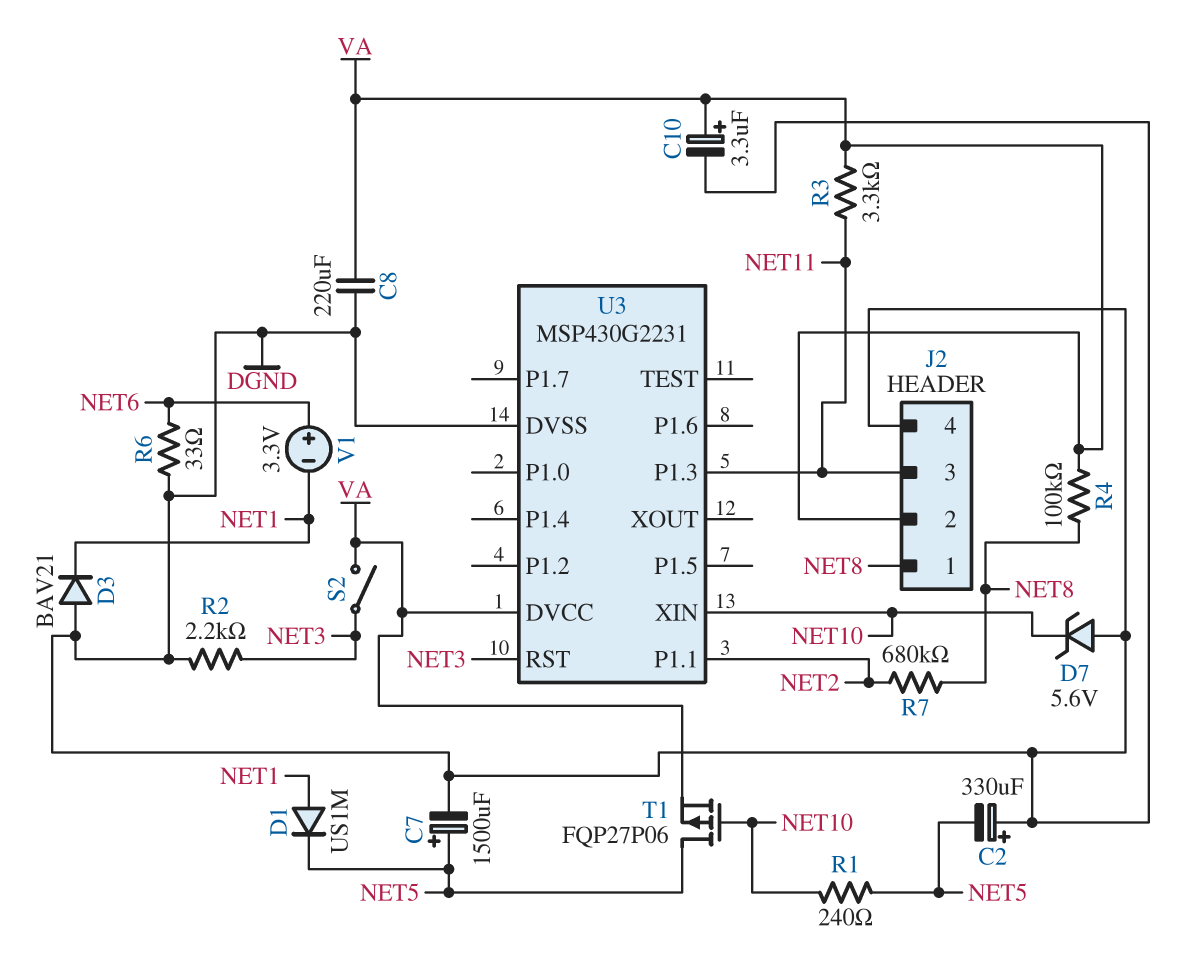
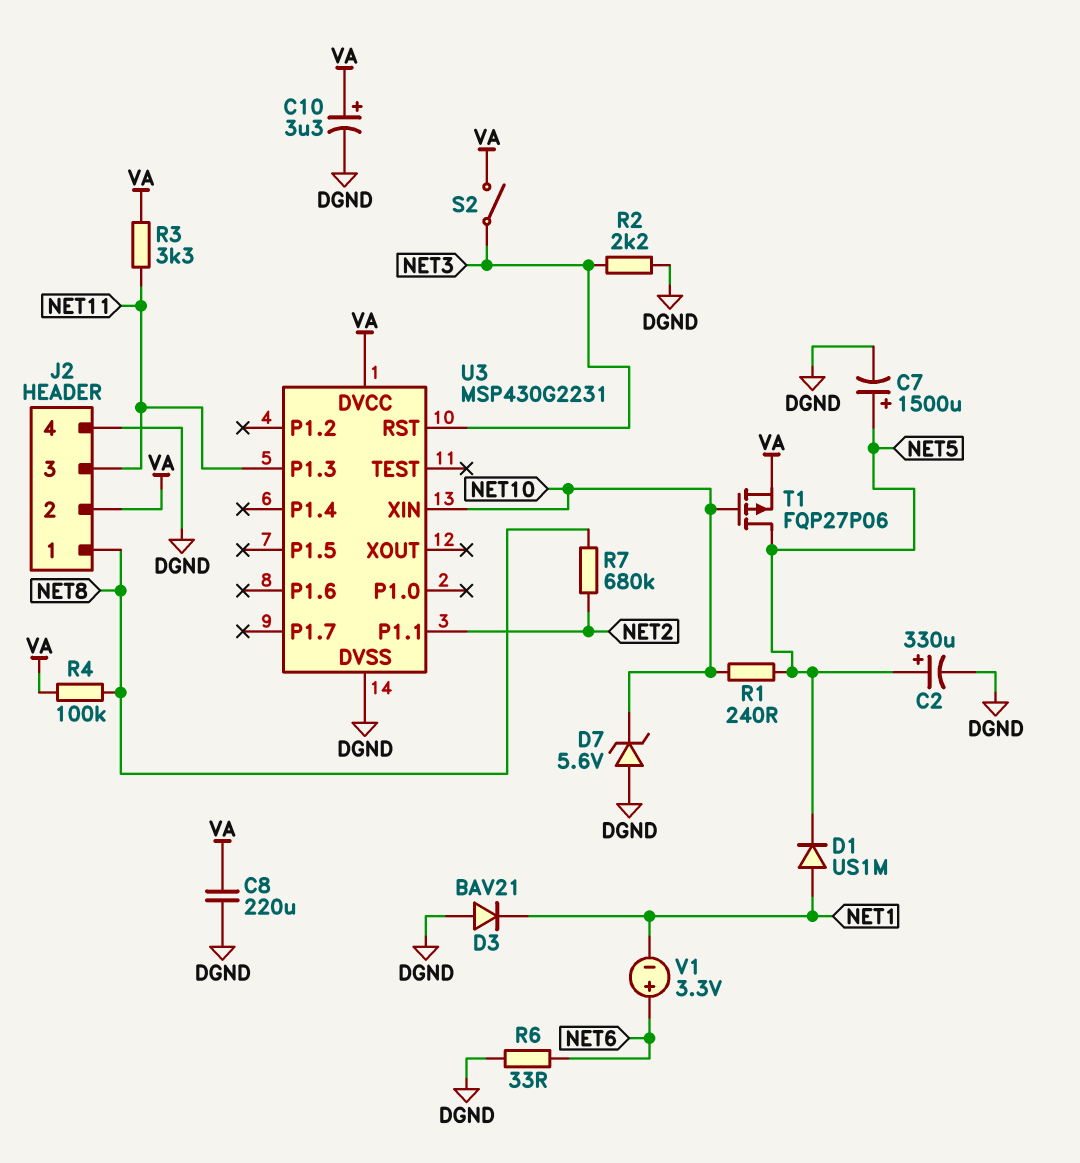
C2: 330uF (plus DGND, minus NET5) -> 330uF (plus NET5, minus DGND)

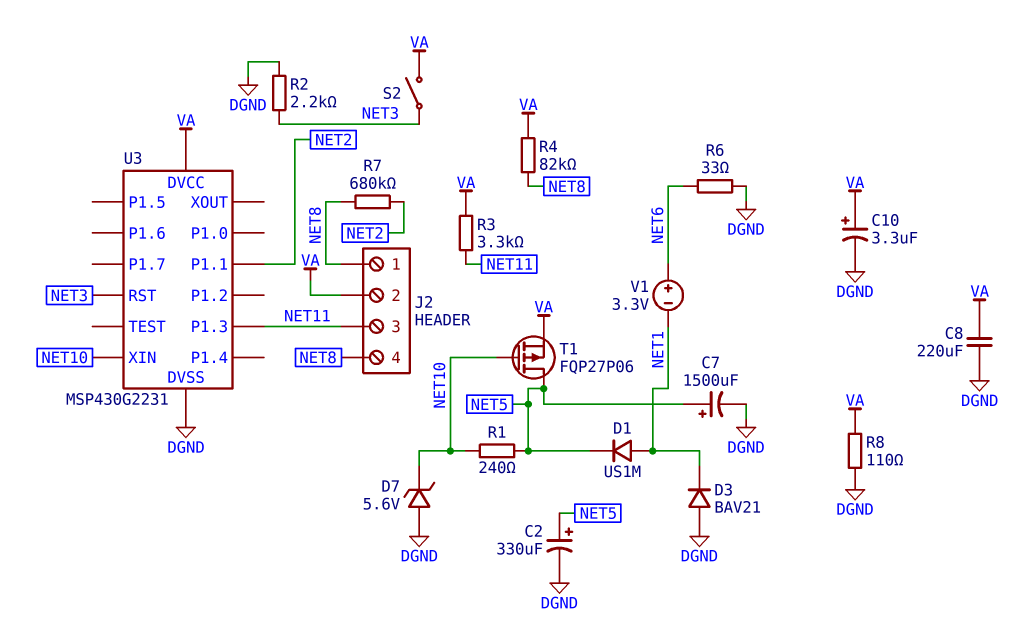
J2 pin 4: DGND -> NET8
R4: 100k (NET8, VA) -> 82k (NET8, VA)
R8: none -> 110 (DGND, VA)

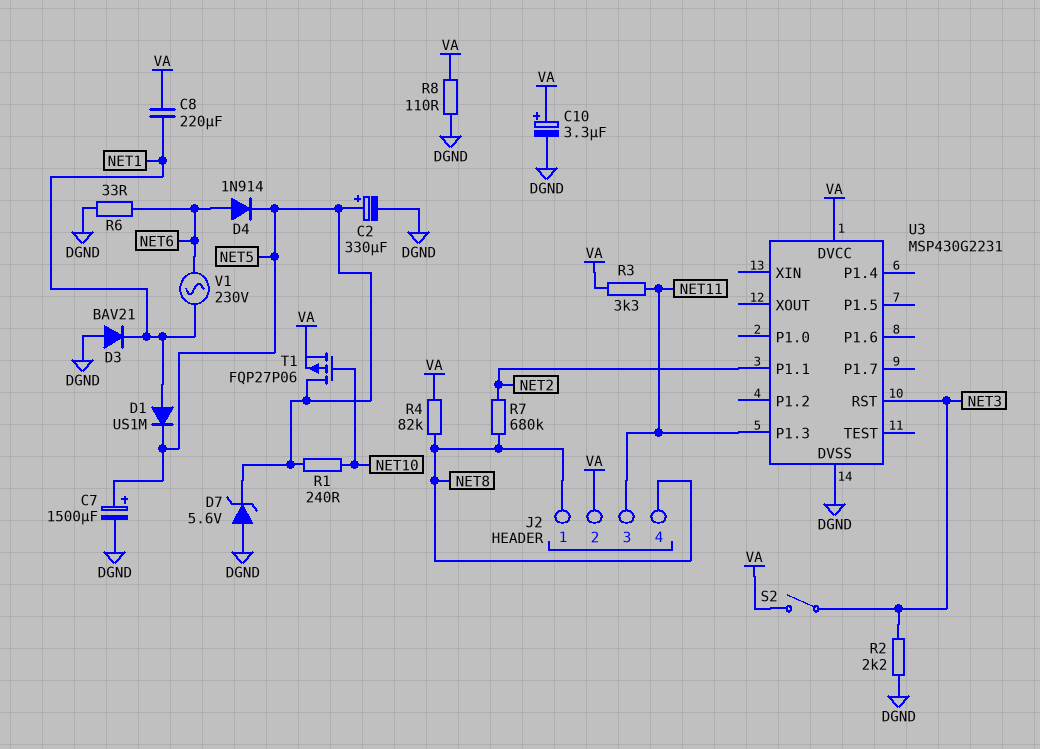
C8: 220uF (DGND, VA) -> 220uF (NET1, VA)
D4: none -> diode 1N914 (A NET6, K NET5)
D7: zener 5.6V (A DGND, K NET10) -> zener 5.6V (A DGND, K NET5)
U3 pin XIN: NET10 -> none
V1: 3.3V (plus NET6, minus NET1) -> AC 230V (NET1, NET6)

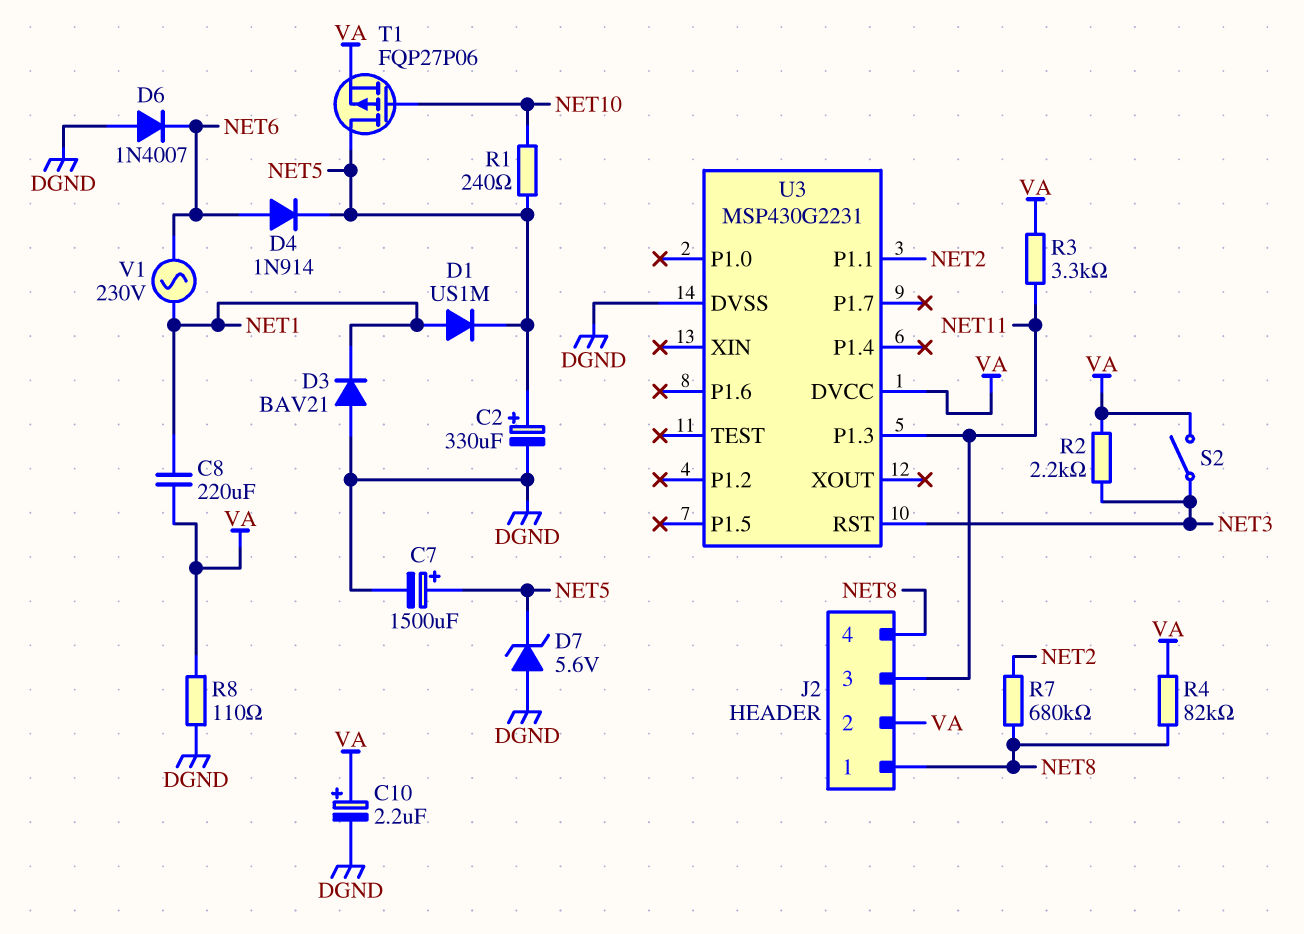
C10: 3.3uF (plus VA, minus DGND) -> 2.2uF (plus VA, minus DGND)
D6: none -> diode 1N4007 (A DGND, K NET6)
R2: 2.2k (DGND, NET3) -> 2.2k (NET3, VA)
R6: 33 (DGND, NET6) -> none

